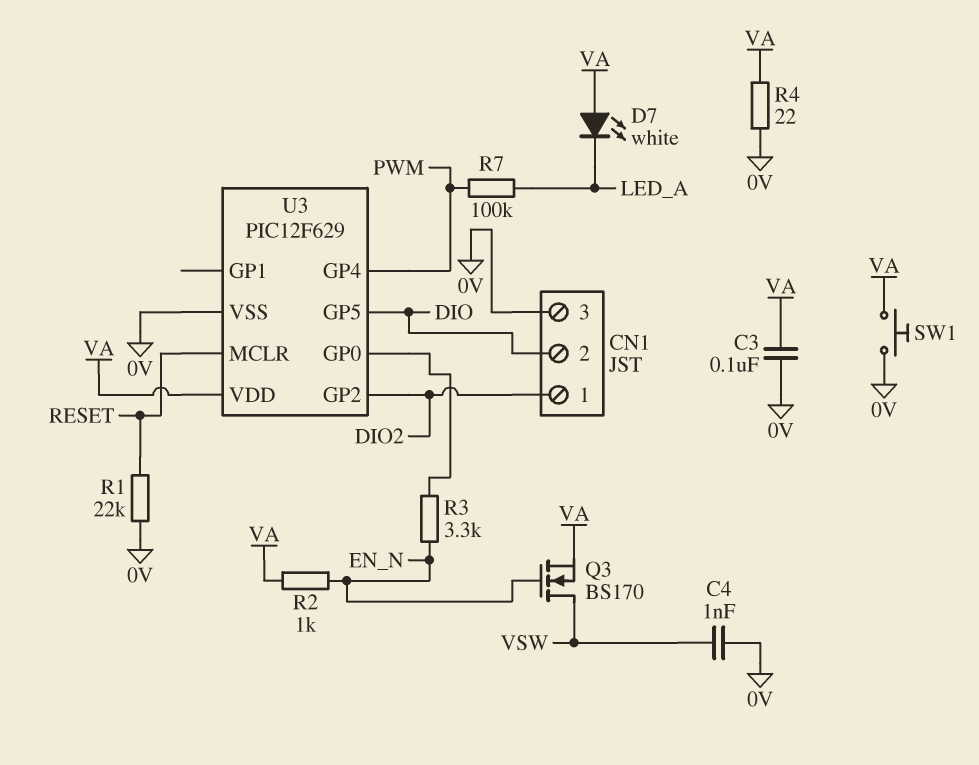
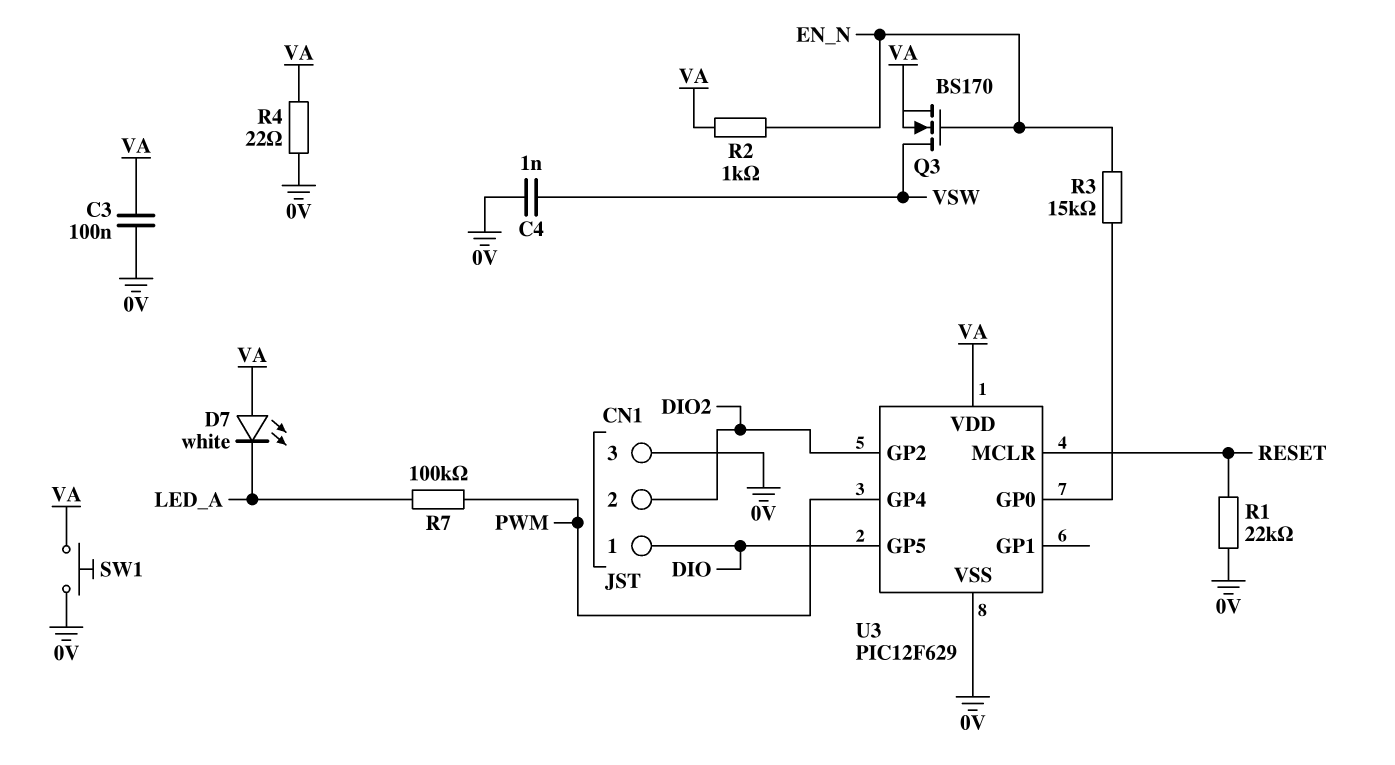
CN1 pin 1: DIO2 -> DIO
CN1 pin 2: DIO -> DIO2
R3: 3.3k (EN_N, U3/GP0) -> 15k (EN_N, U3/GP0)

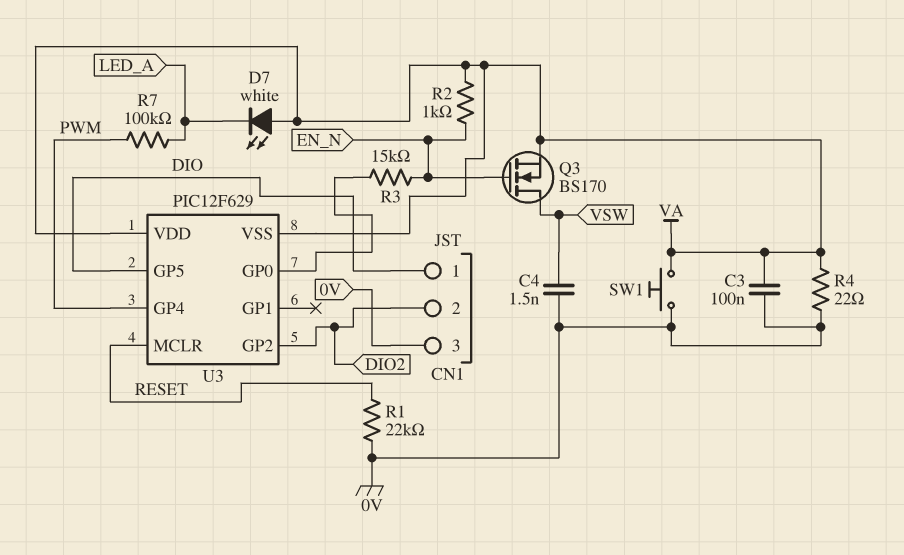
C4: 1nF (0V, VSW) -> 1.5nF (0V, VSW)
U3 pin VSS: 0V -> VA

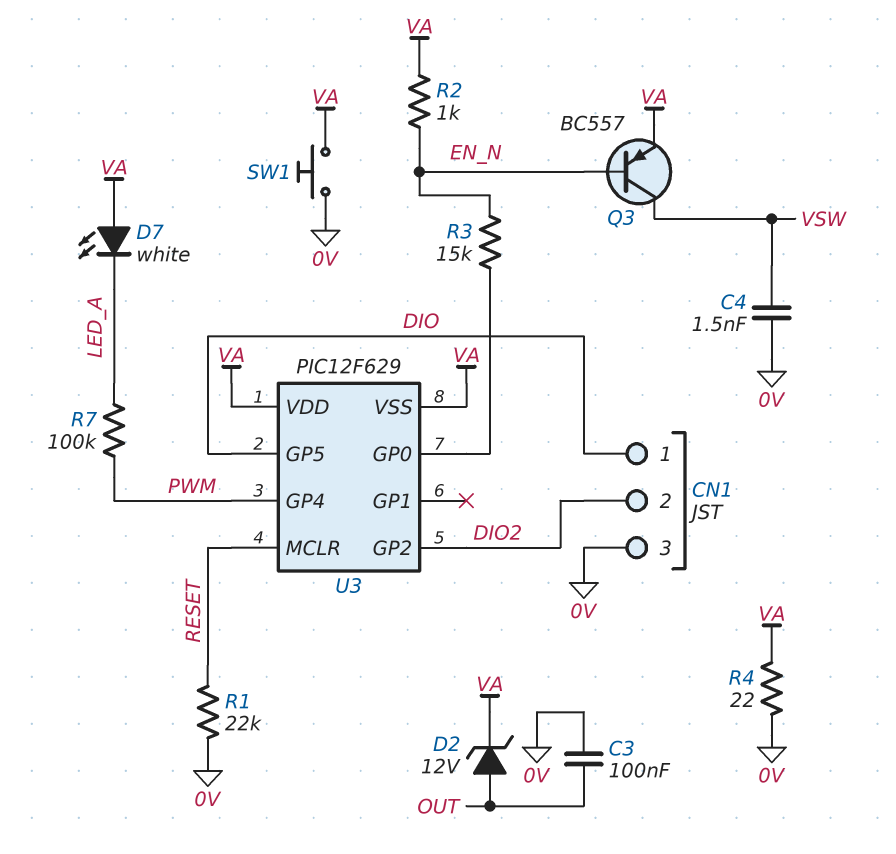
C3: 100nF (0V, VA) -> 100nF (0V, OUT)
D2: none -> zener 12V (A OUT, K VA)
Q3: NMOS BS170 (G EN_N, D VSW, S VA) -> PNP BC557 (B EN_N, C VSW, E VA)

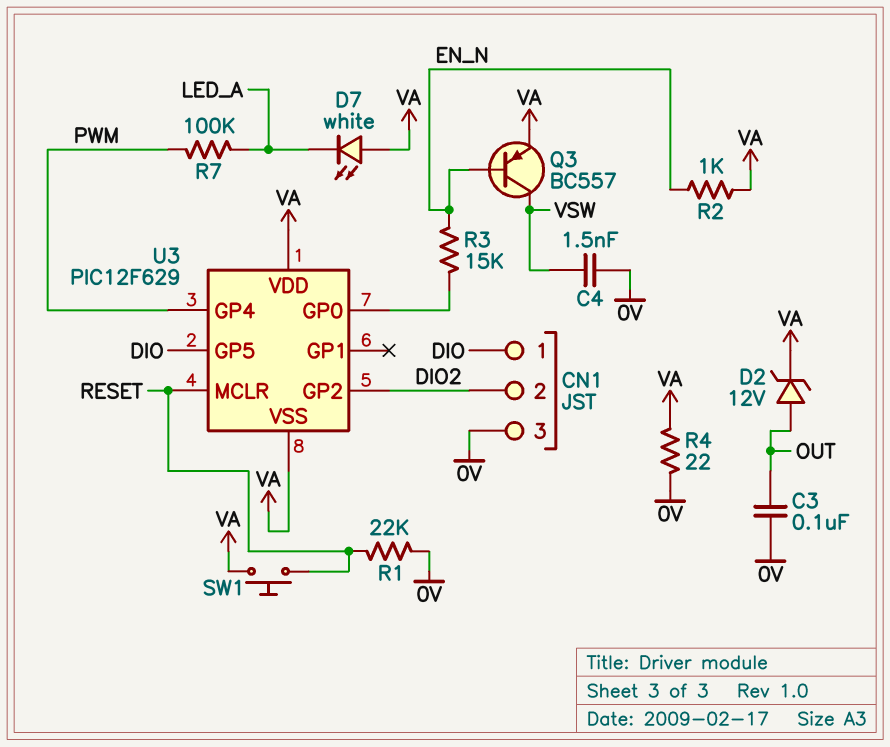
SW1: button (0V, VA) -> button (RESET, VA)

